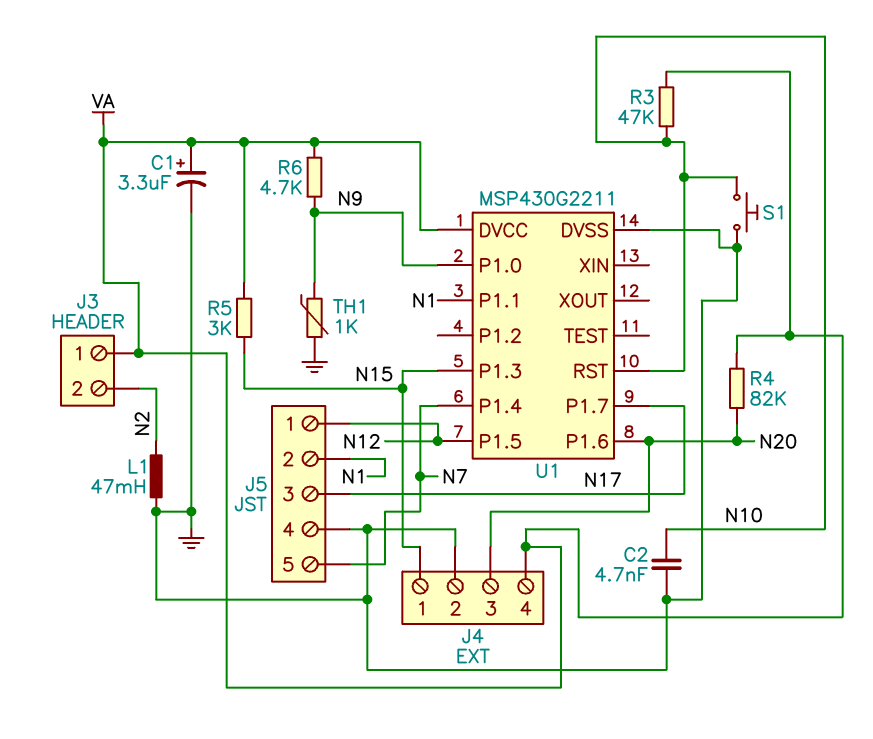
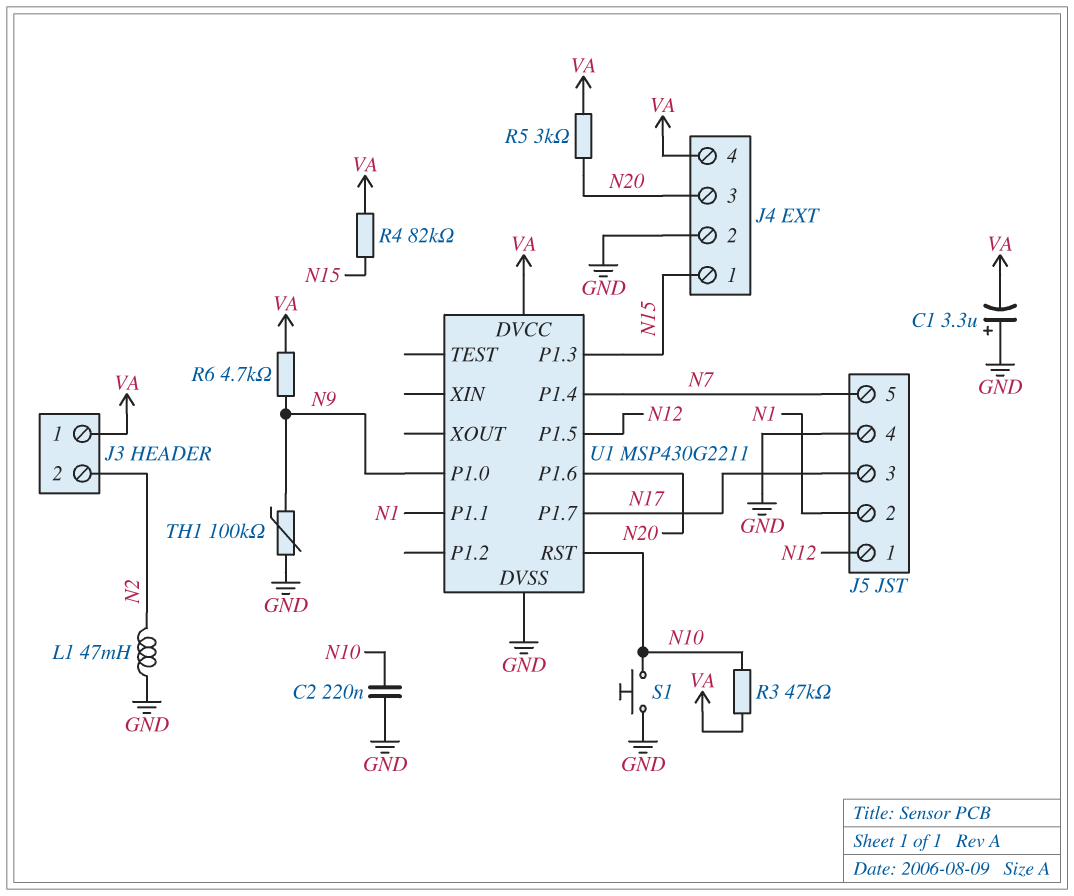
C1: 3.3uF (plus VA, minus GND) -> 3.3uF (plus GND, minus VA)
C2: 4.7nF (GND, N10) -> 220nF (GND, N10)
R4: 82k (N20, VA) -> 82k (N15, VA)
R5: 3k (N15, VA) -> 3k (N20, VA)
TH1: 1k (GND, N9) -> 100k (GND, N9)

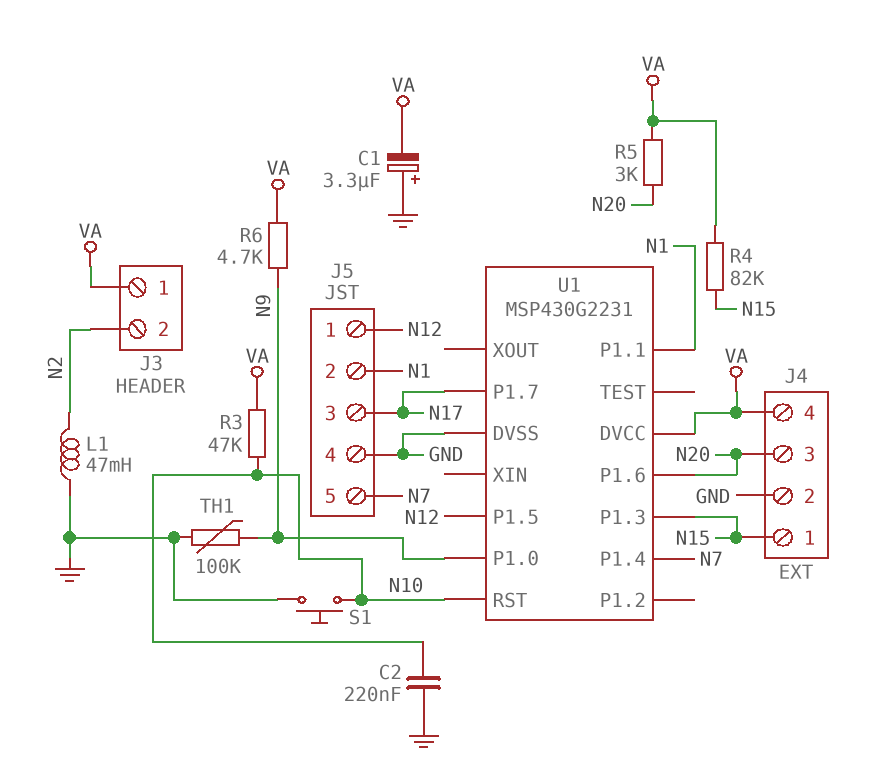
U1: MSP430G2211 -> MSP430G2231

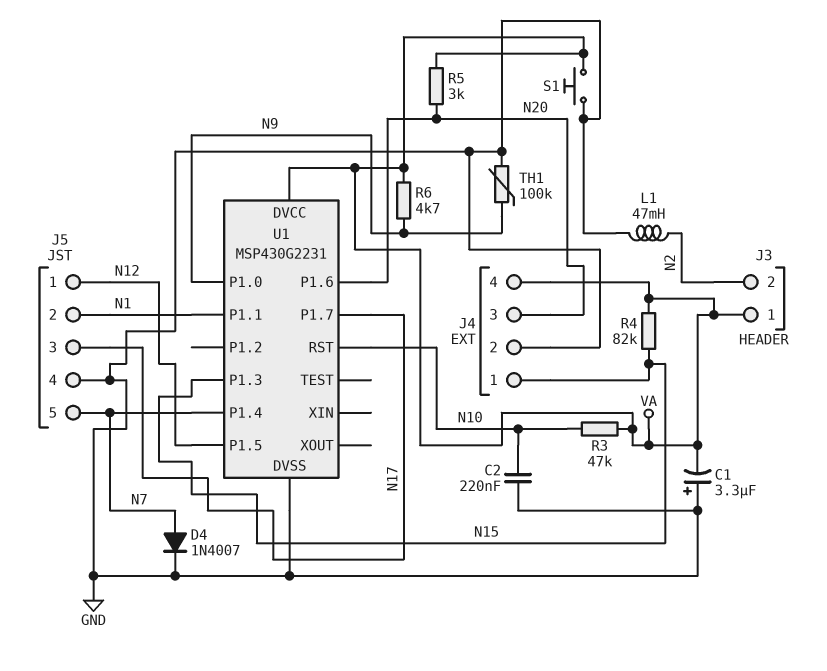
D4: none -> diode 1N4007 (A N7, K GND)
S1: button (GND, N10) -> button (GND, VA)

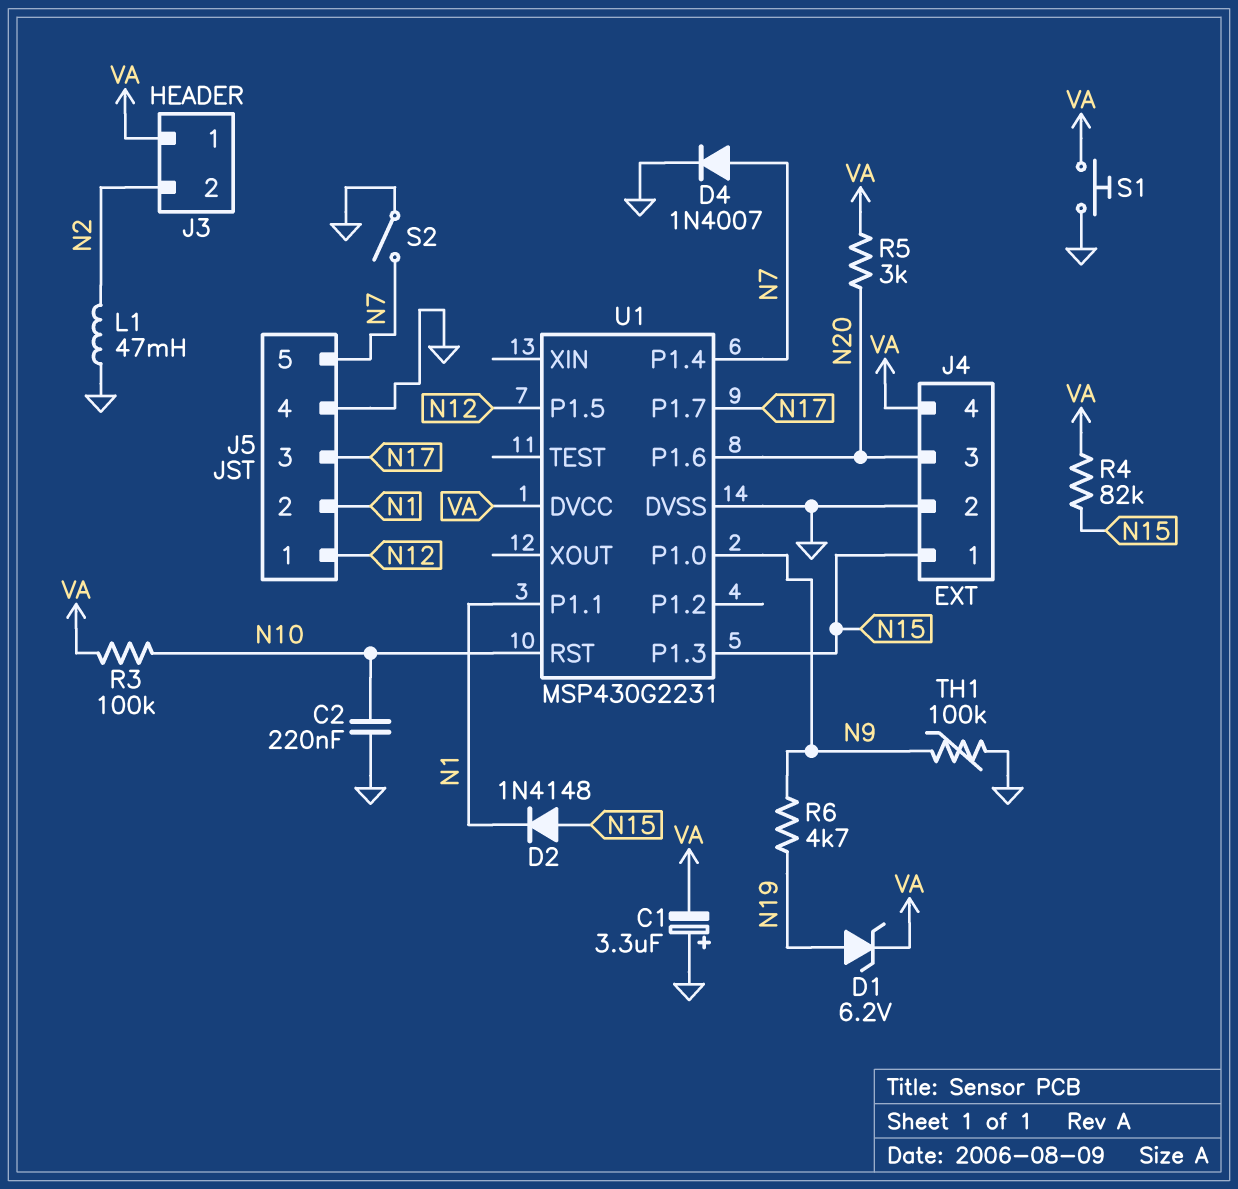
D1: none -> zener 6.2V (A N19, K VA)
D2: none -> diode 1N4148 (A N15, K N1)
R3: 47k (N10, VA) -> 100k (N10, VA)
R6: 4.7k (N9, VA) -> 4.7k (N9, N19)
S2: none -> switch (GND, N7)

